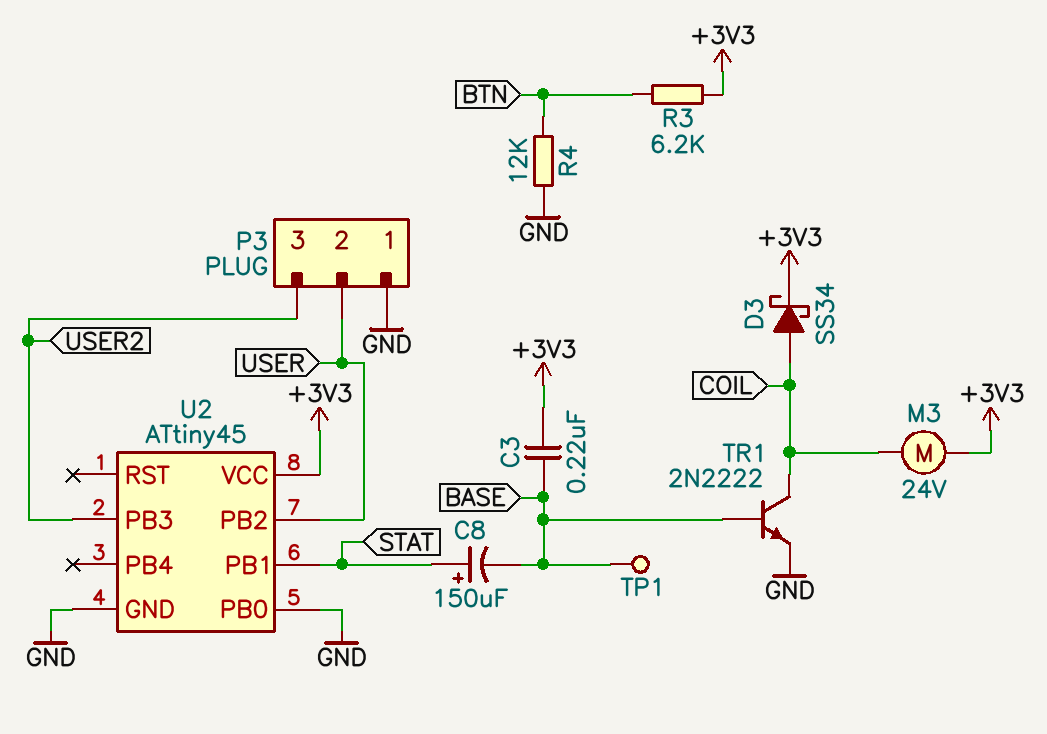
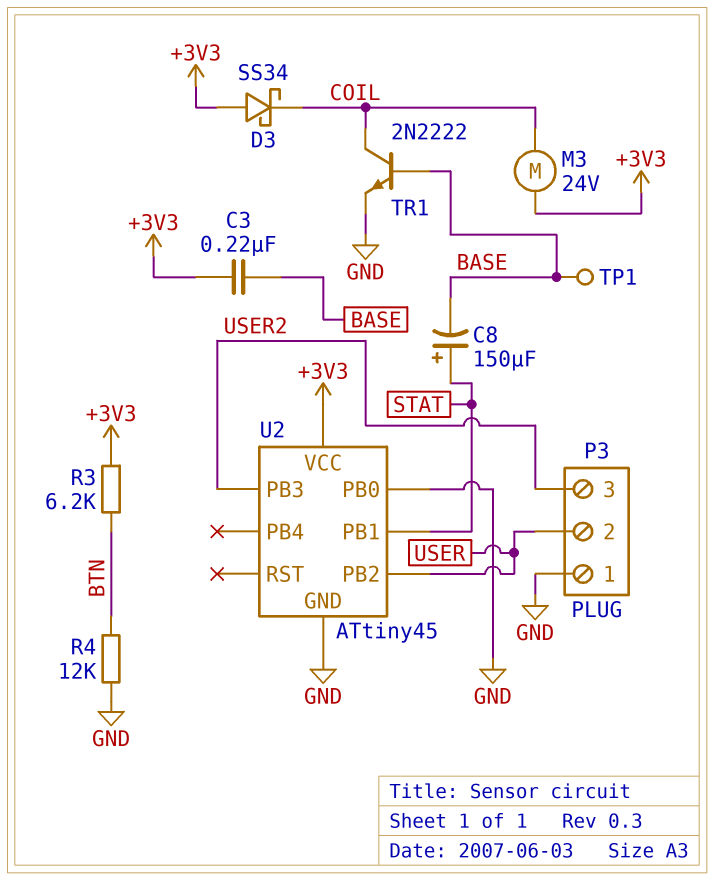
D3: schottky SS34 (A COIL, K +3V3) -> schottky SS34 (A +3V3, K COIL)

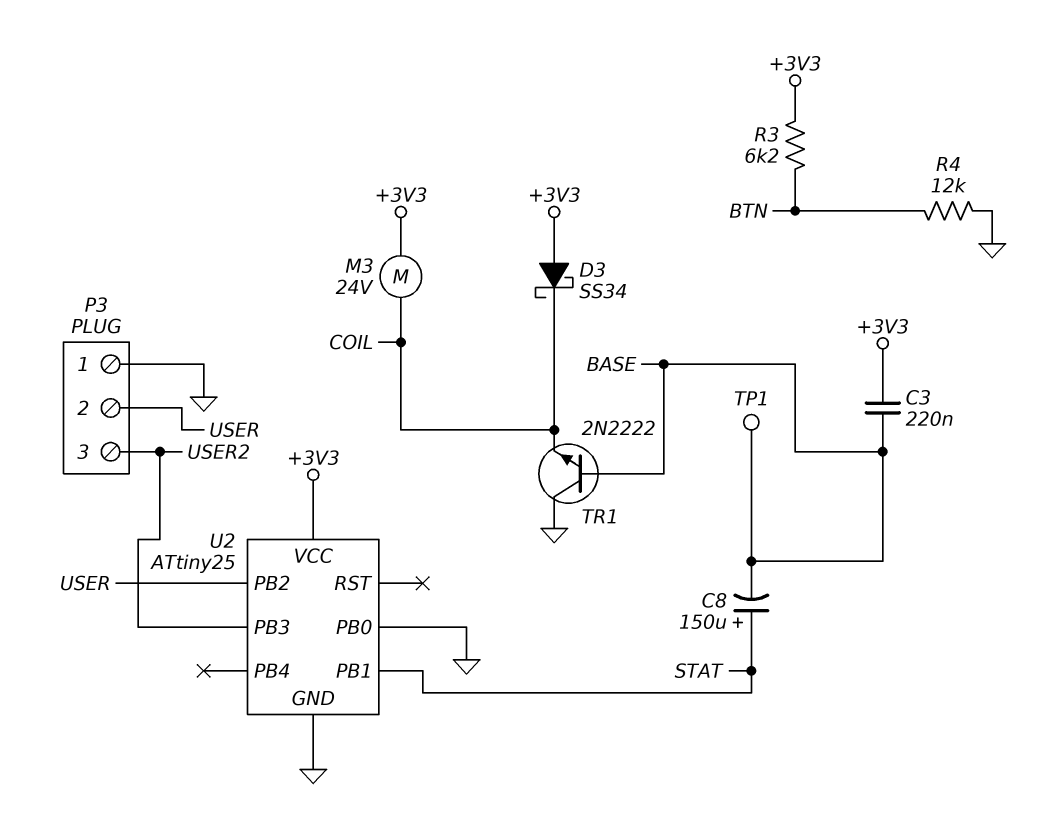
TR1: NPN 2N2222 (B BASE, C COIL, E GND) -> NPN 2N2222 (B BASE, C GND, E COIL)
U2: ATtiny45 -> ATtiny25

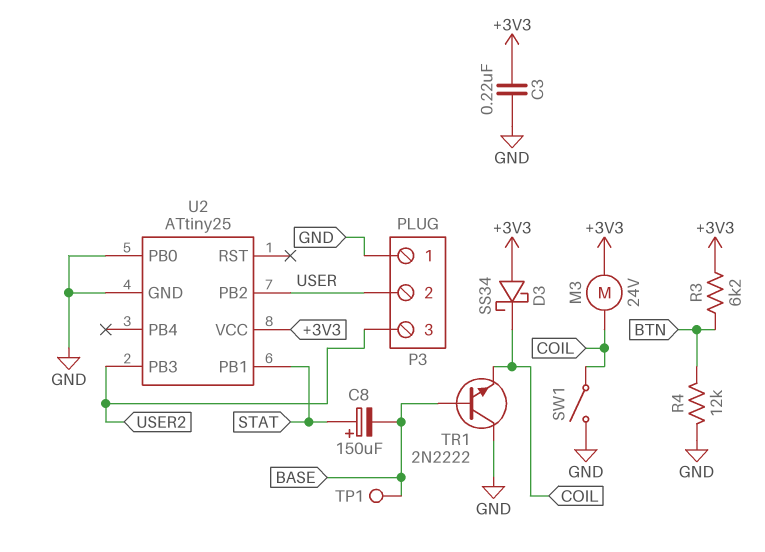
C3: 220nF (+3V3, BASE) -> 220nF (+3V3, GND)
SW1: none -> switch (COIL, GND)

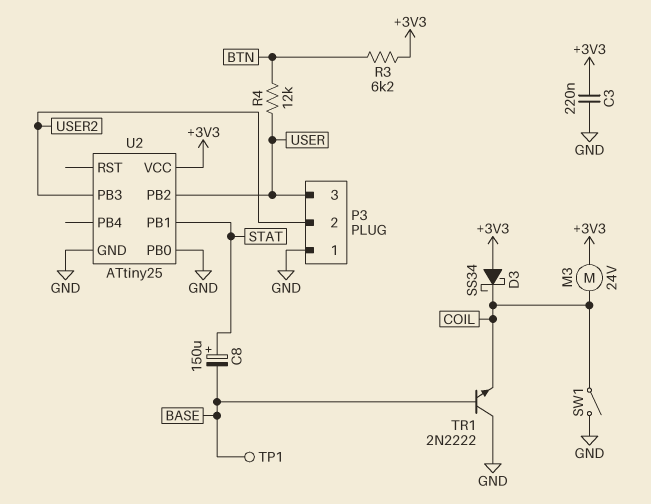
P3 pin 2: USER -> USER2
P3 pin 3: USER2 -> USER
R4: 12k (BTN, GND) -> 12k (BTN, USER)

